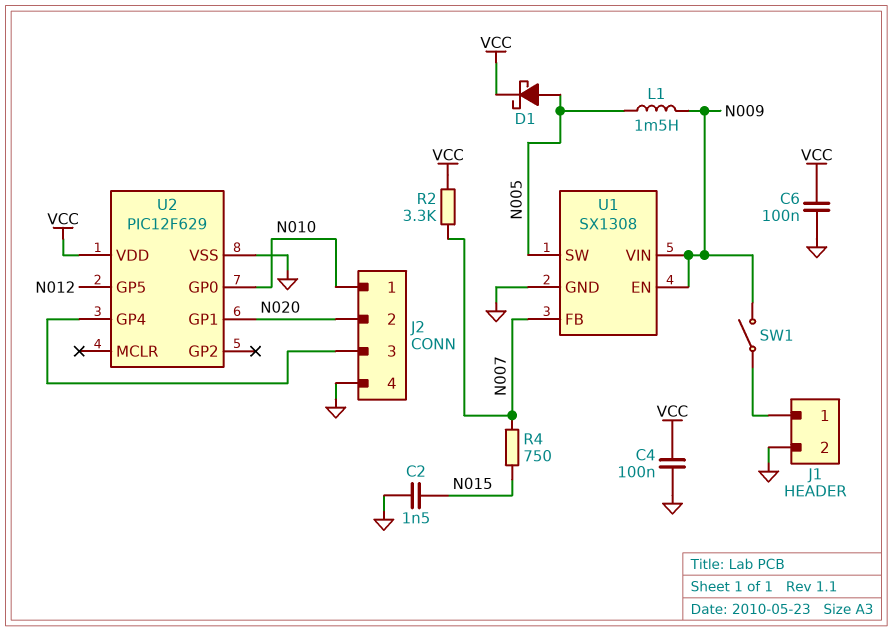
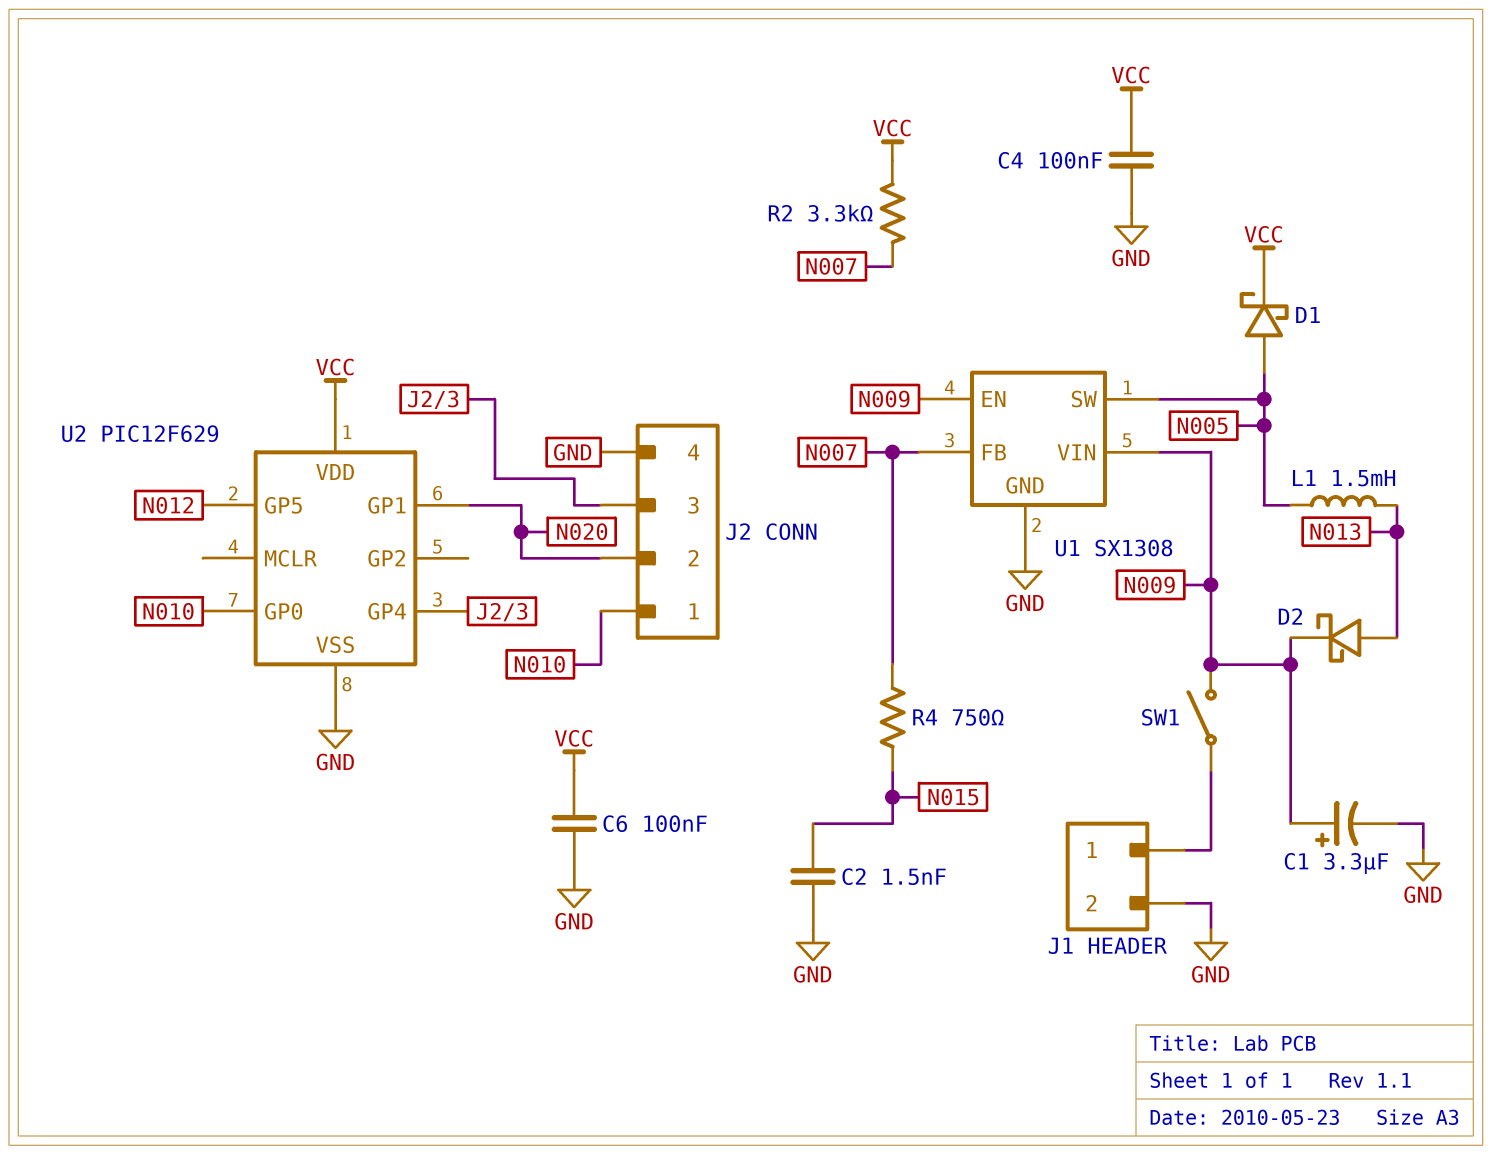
C1: none -> 3.3uF (plus N009, minus GND)
D2: none -> schottky (A N013, K N009)
L1: 1.5mH (N005, N009) -> 1.5mH (N005, N013)

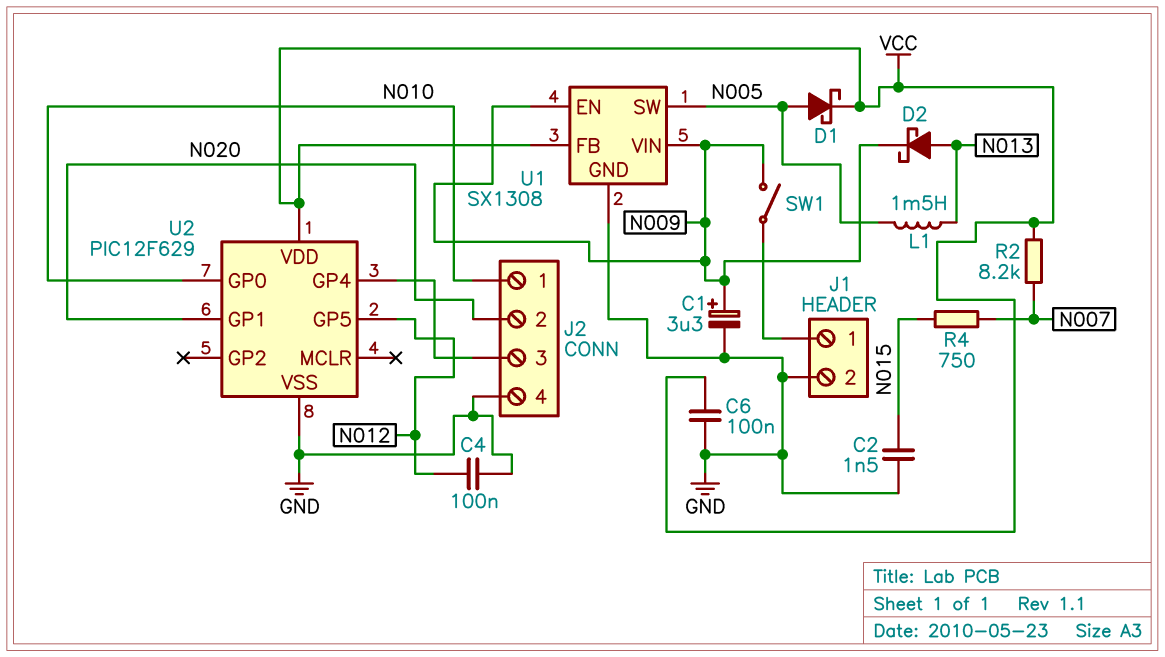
C4: 100nF (GND, VCC) -> 100nF (GND, N012)
R2: 3.3k (N007, VCC) -> 8.2k (N007, VCC)
U1 pin FB: N007 -> VCC

